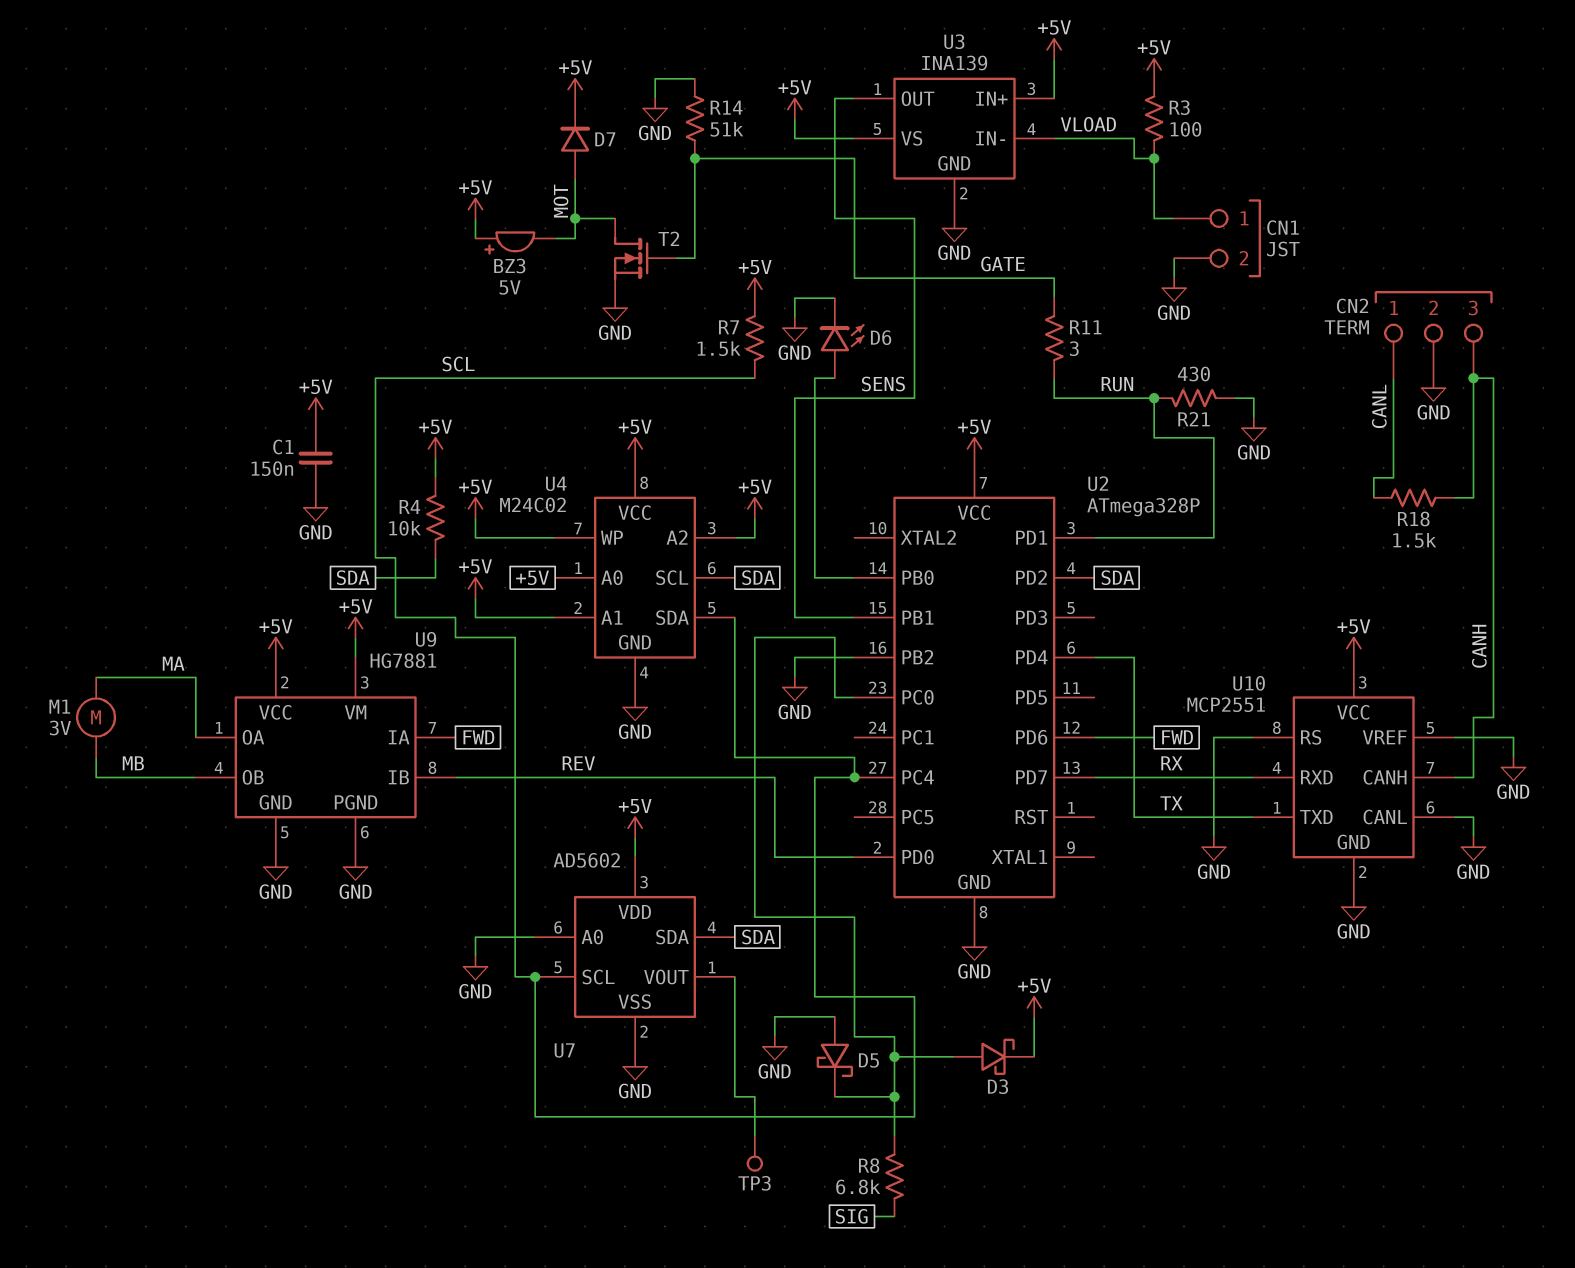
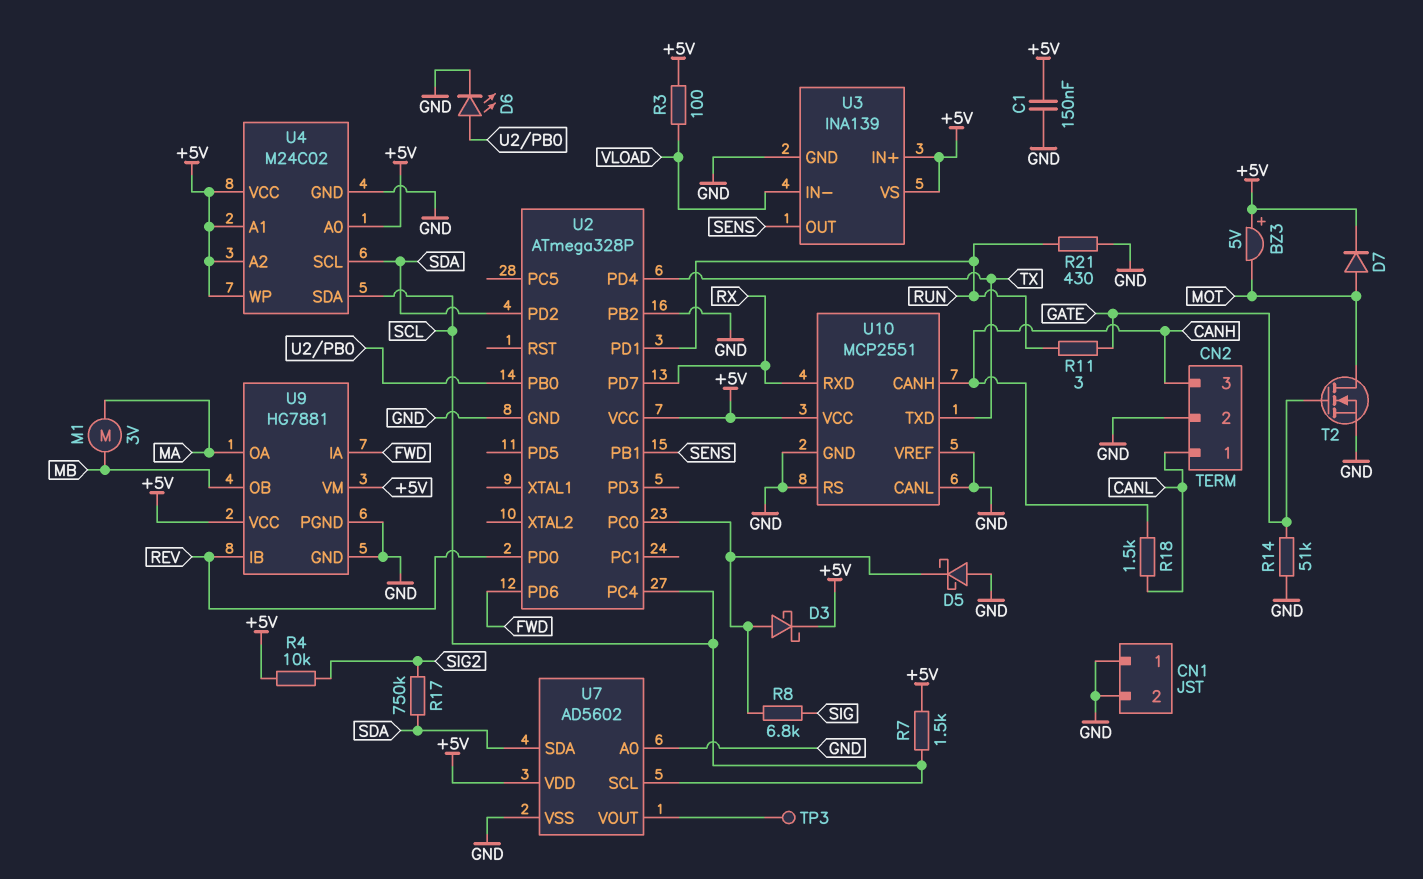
CN1 pin 1: VLOAD -> GND
R4: 10k (+5V, SDA) -> 10k (+5V, SIG2)
R17: none -> 750k (SDA, SIG2)

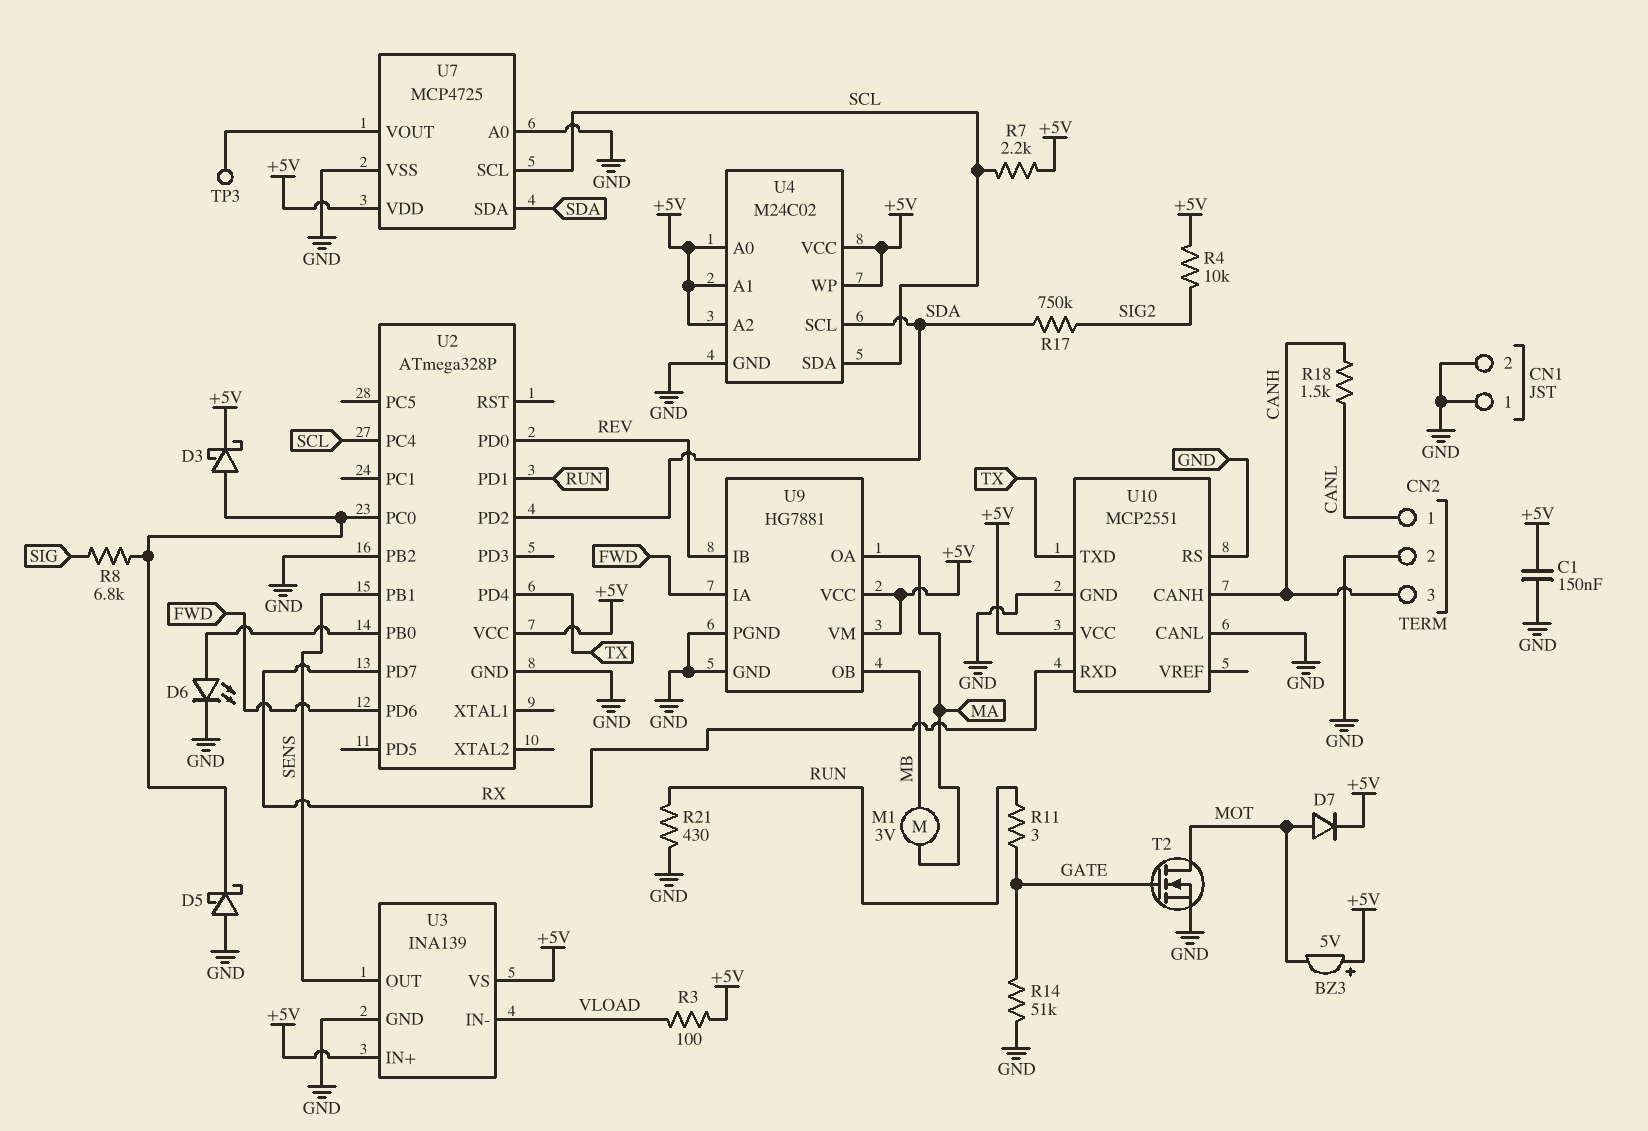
R7: 1.5k (+5V, SCL) -> 2.2k (+5V, SCL)
U7: AD5602 -> MCP4725
U10 pin VREF: GND -> none

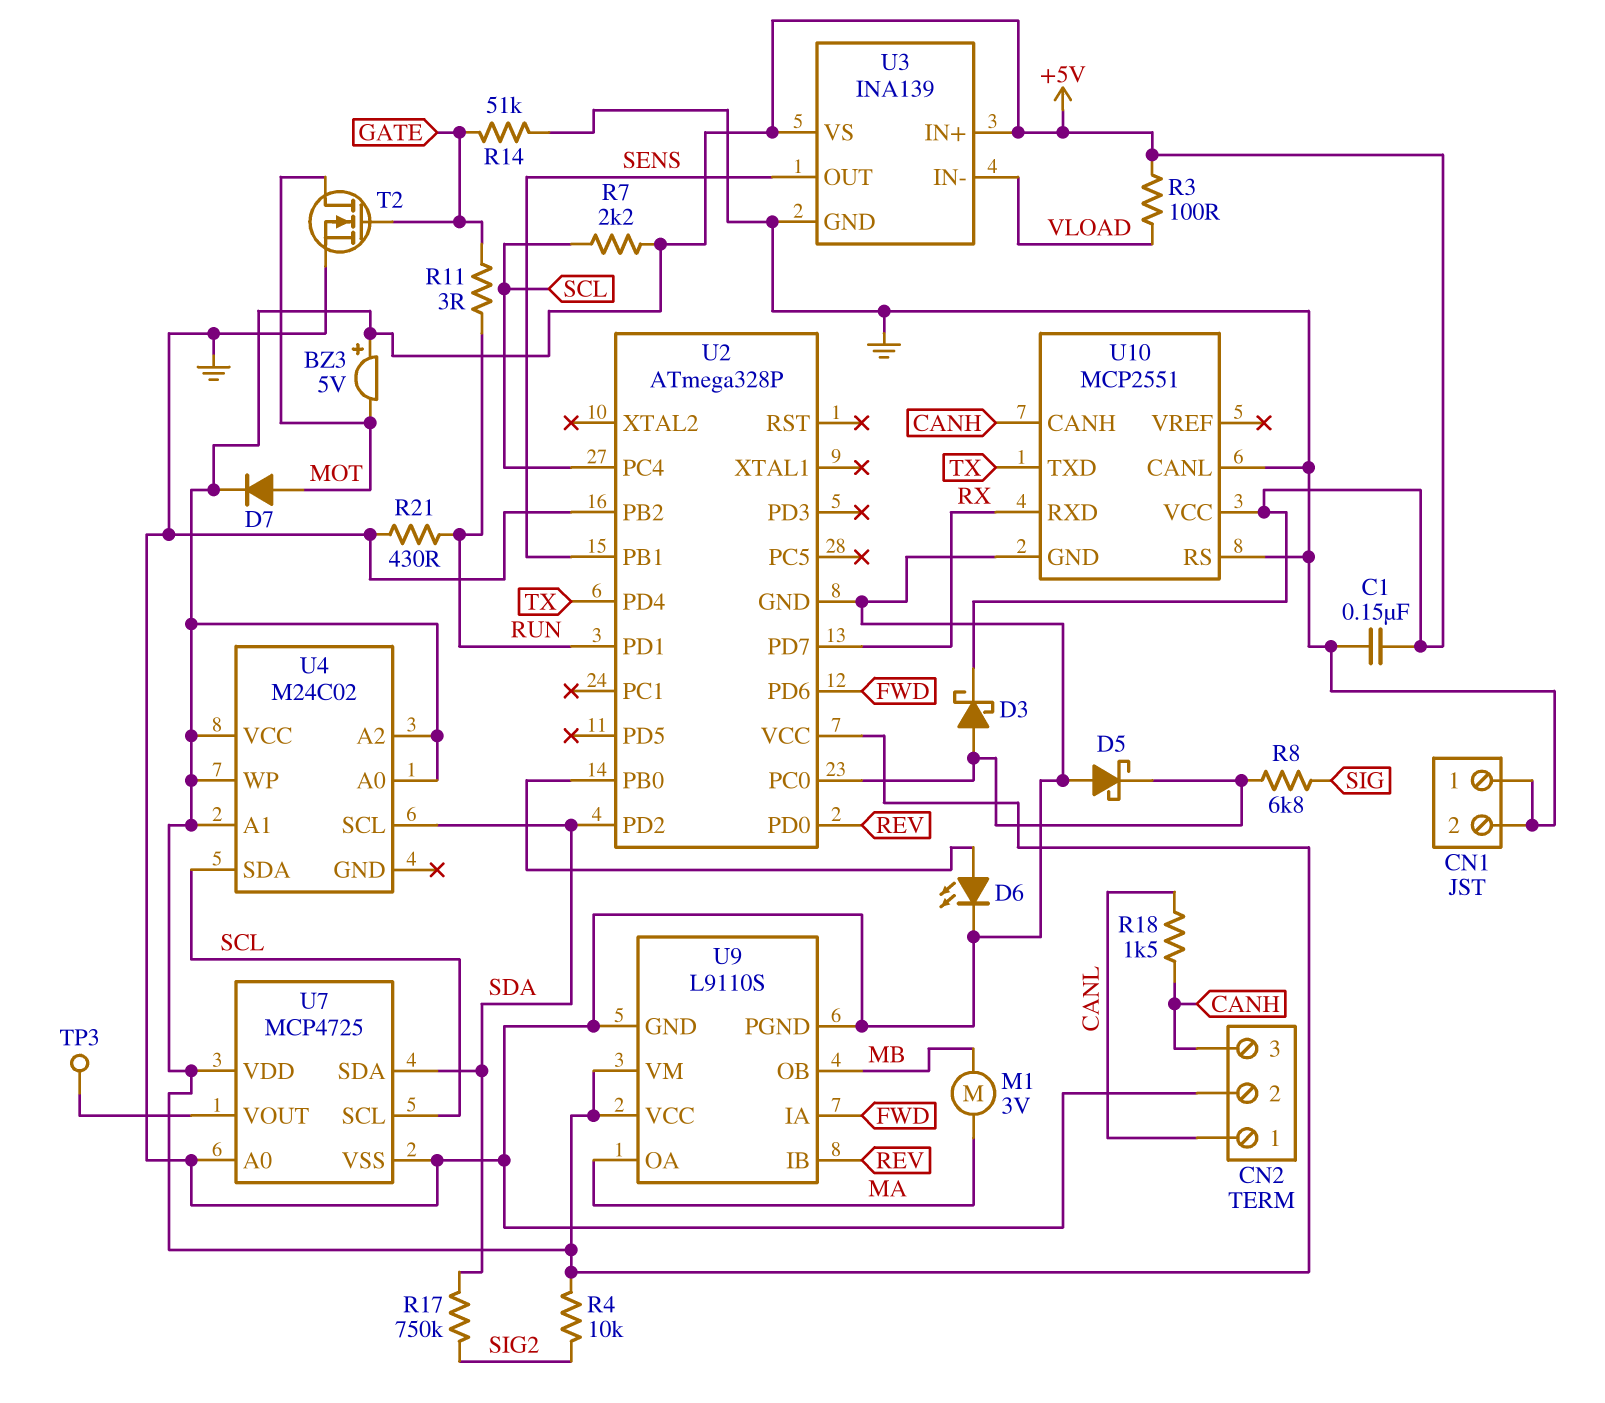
U4 pin GND: GND -> none
U9: HG7881 -> L9110S

